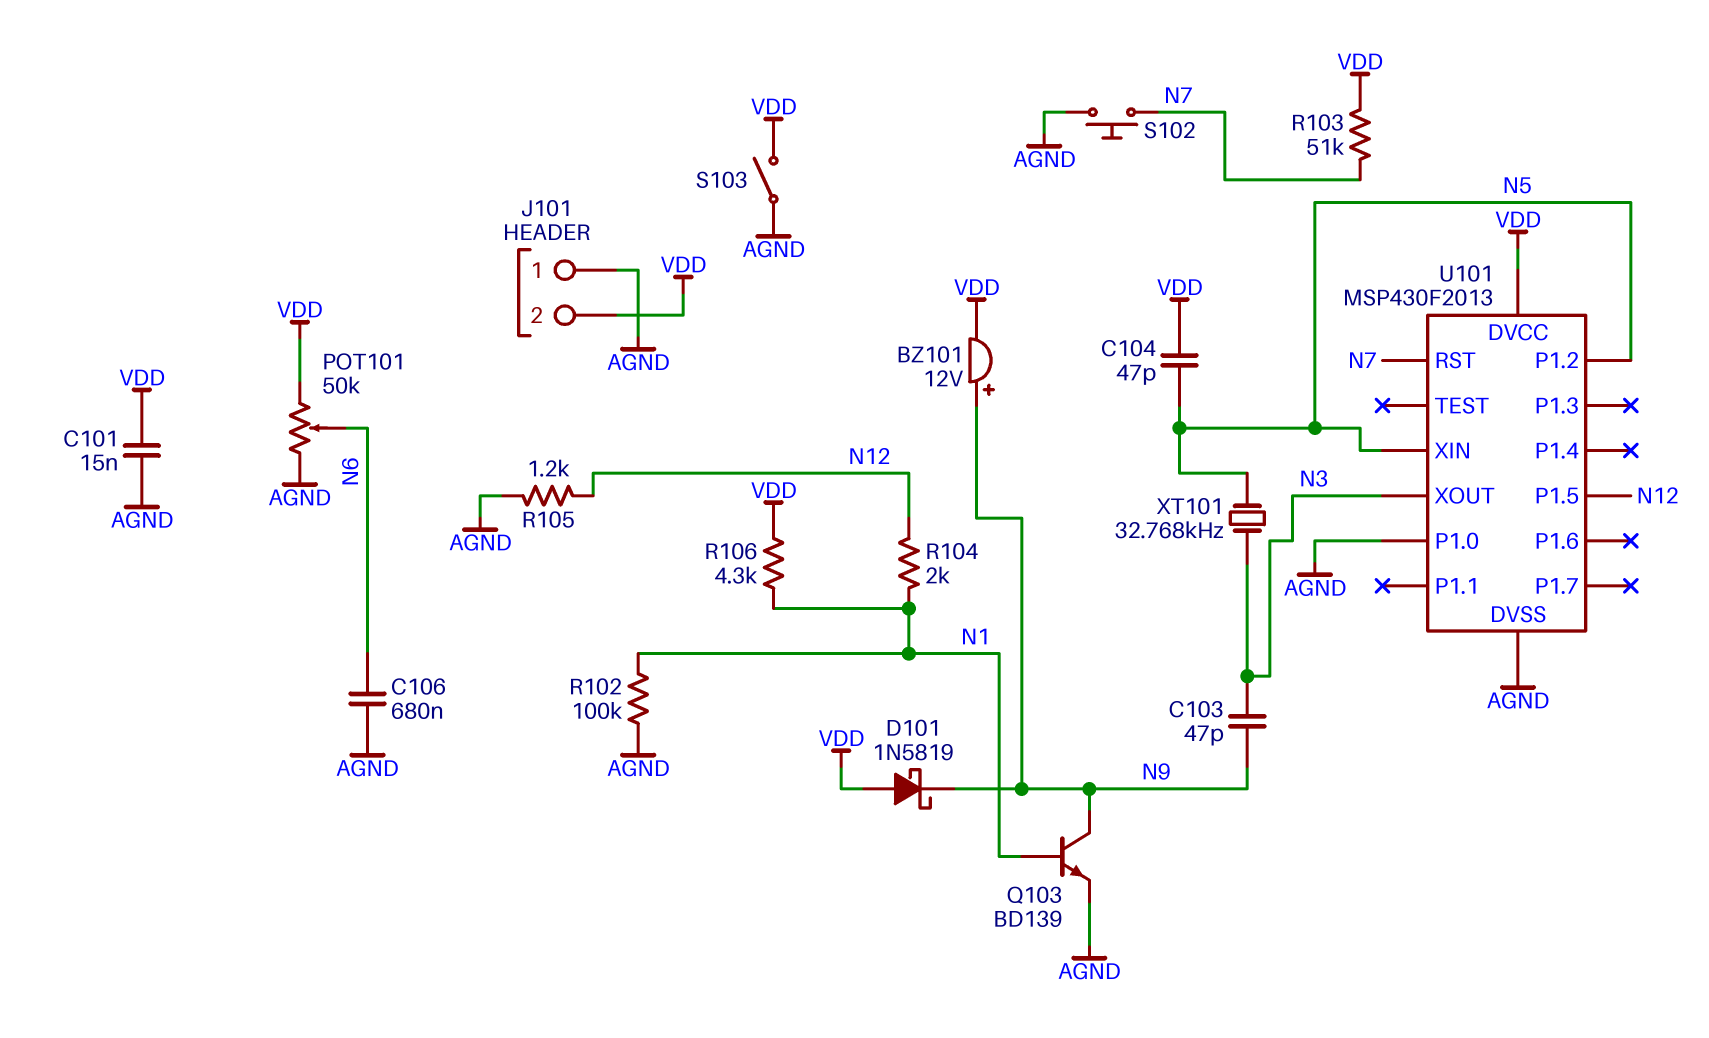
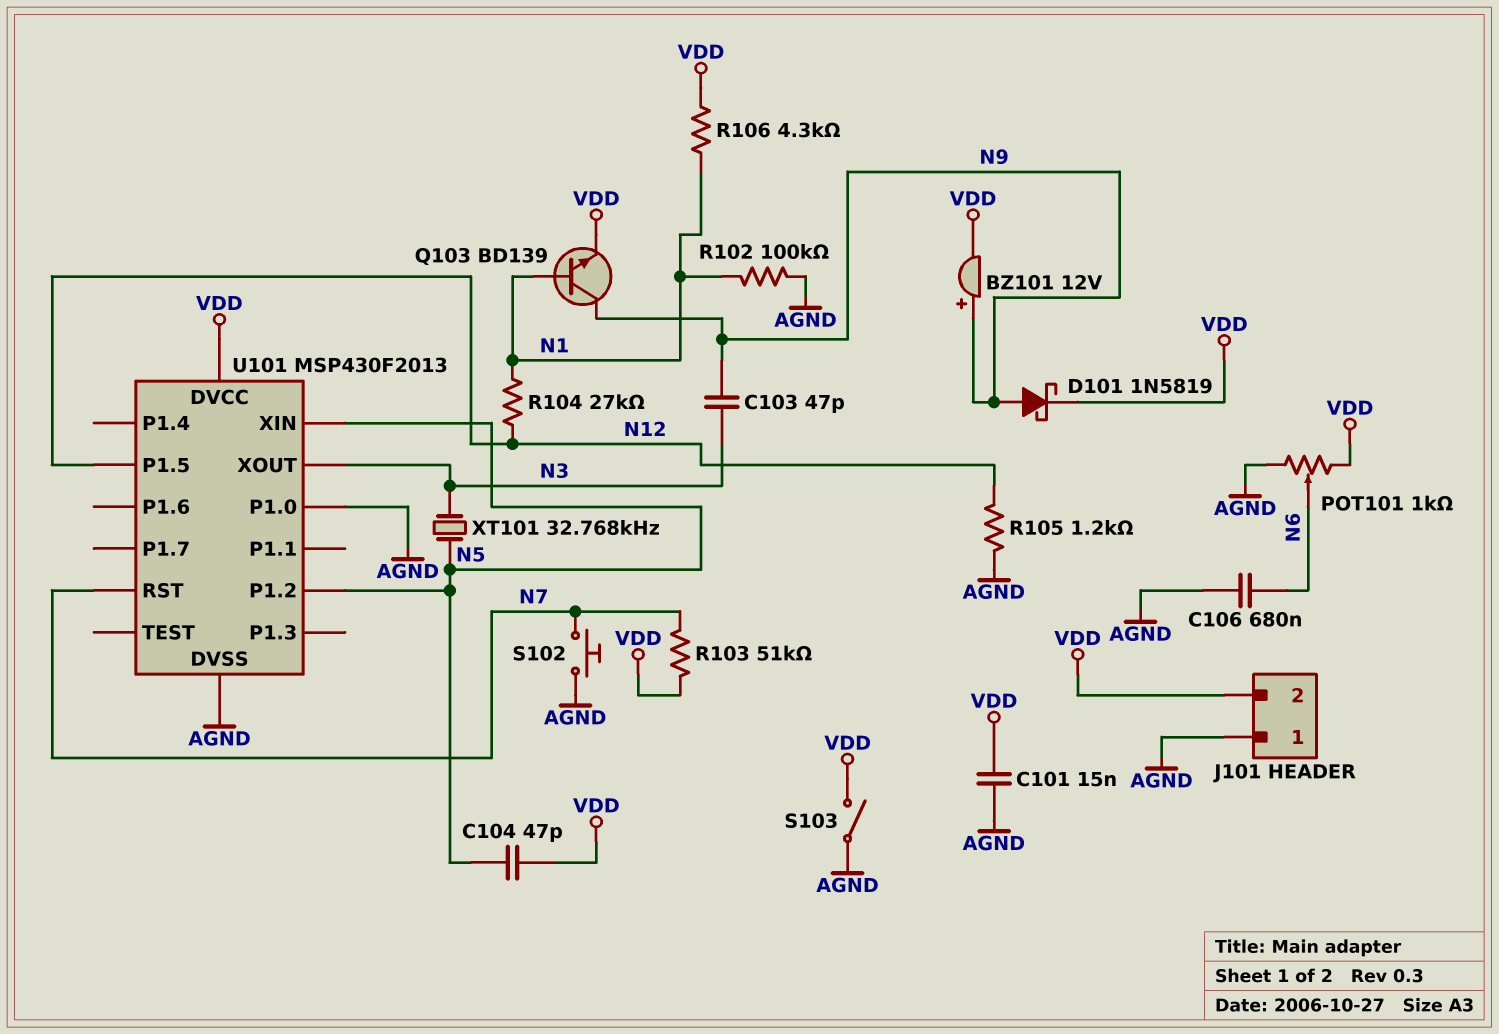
D101: schottky 1N5819 (A VDD, K N9) -> schottky 1N5819 (A N9, K VDD)
POT101: 50k (AGND, VDD, wiper N6) -> 1k (AGND, VDD, wiper N6)
Q103: NPN BD139 (B N1, C N9, E AGND) -> NPN BD139 (B N1, C N9, E VDD)
R104: 2k (N1, N12) -> 27k (N1, N12)

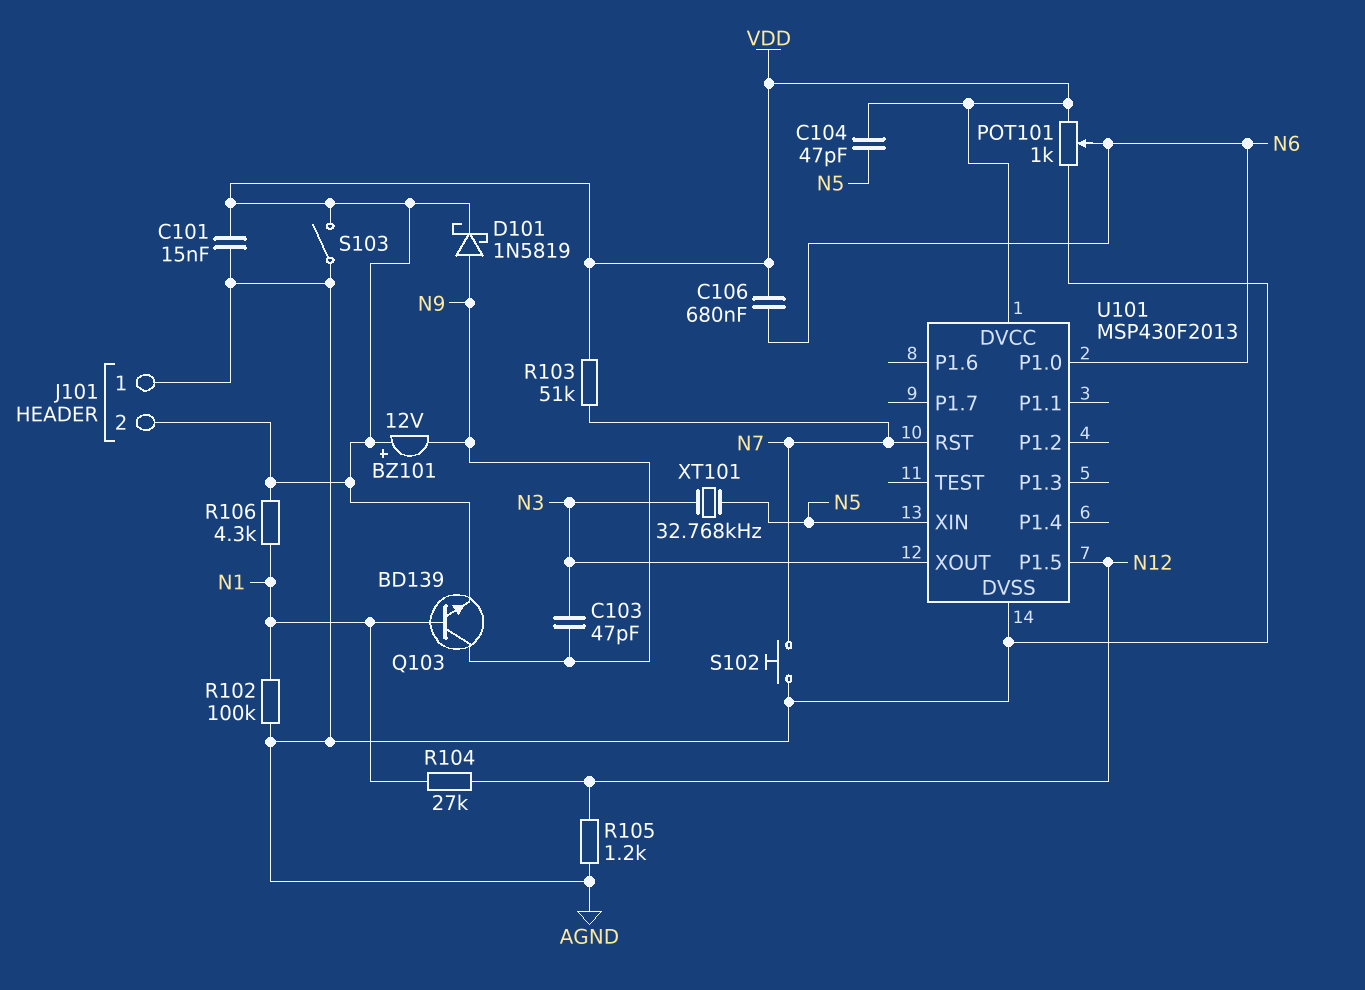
BZ101: buzzer 12V (plus N9, minus VDD) -> buzzer 12V (plus VDD, minus N9)
C106: 680nF (AGND, N6) -> 680nF (N6, VDD)
U101 pin P1.0: AGND -> N6
U101 pin P1.2: N5 -> none

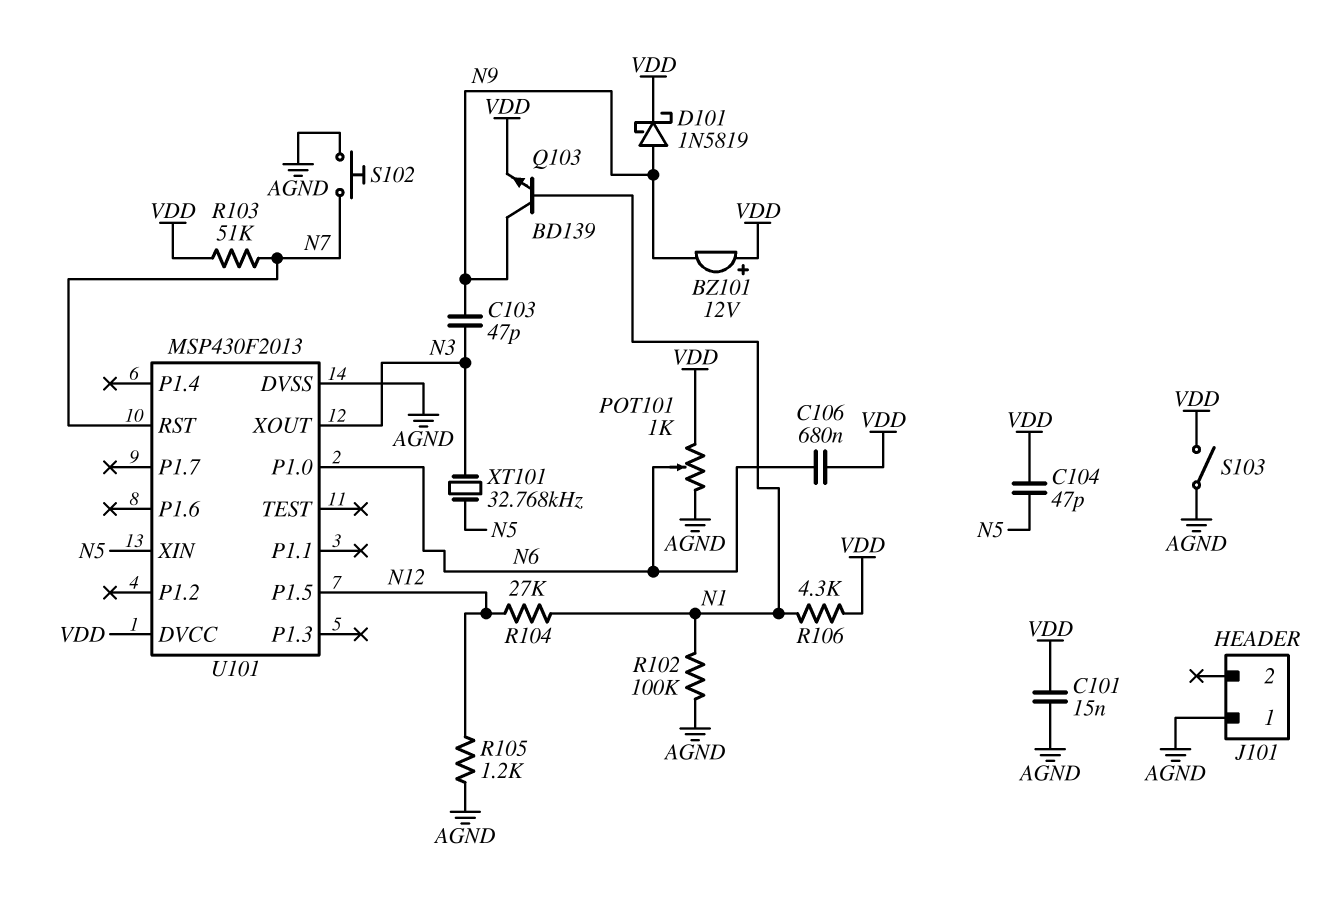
J101 pin 2: VDD -> none

